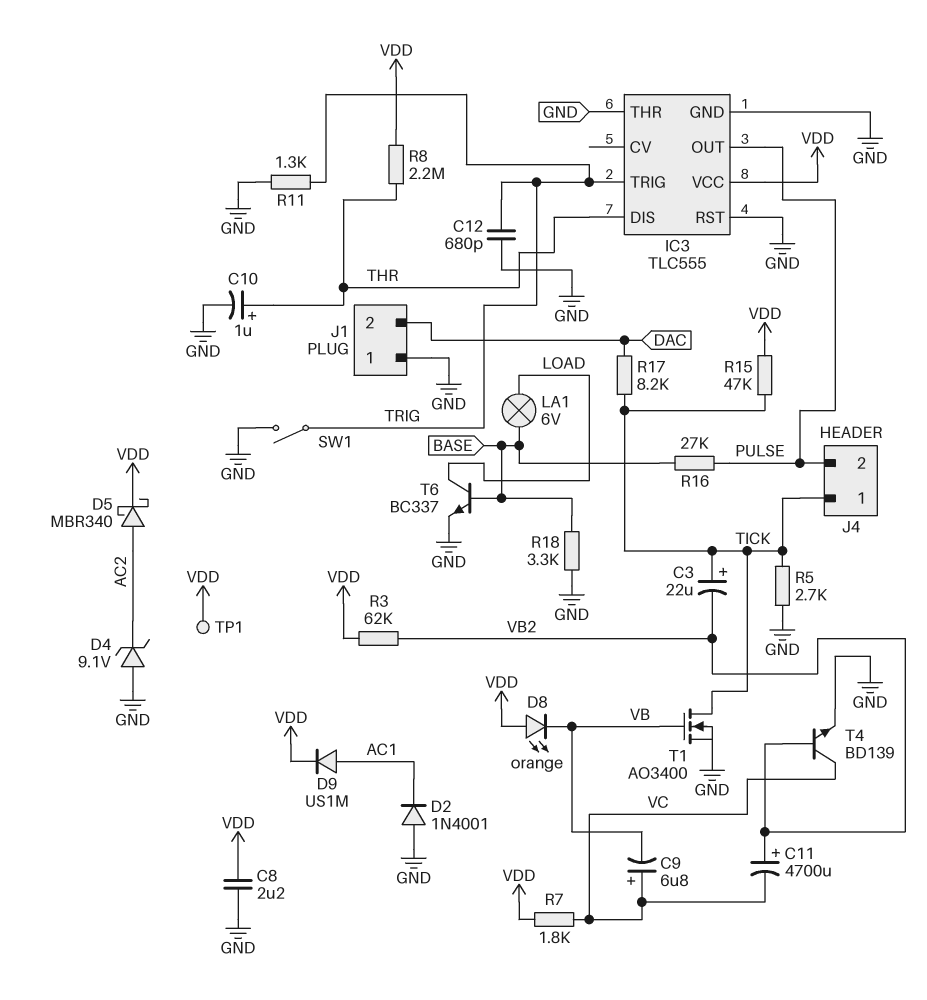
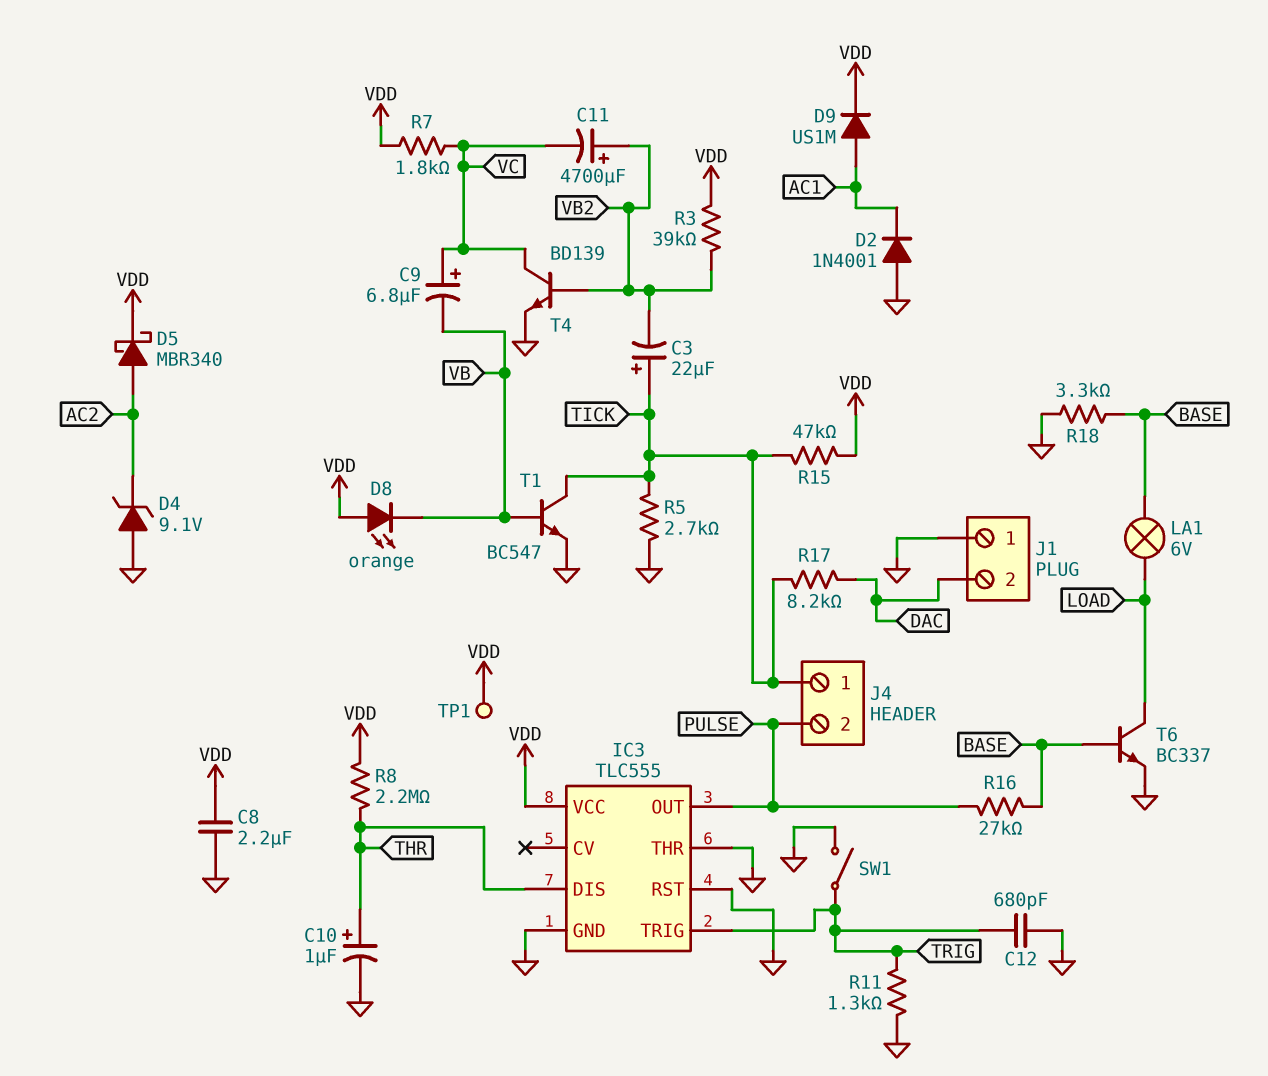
R3: 62k (VB2, VDD) -> 39k (VB2, VDD)
T1: NMOS AO3400 (G VB, D TICK, S GND) -> NPN BC547 (B VB, C TICK, E GND)

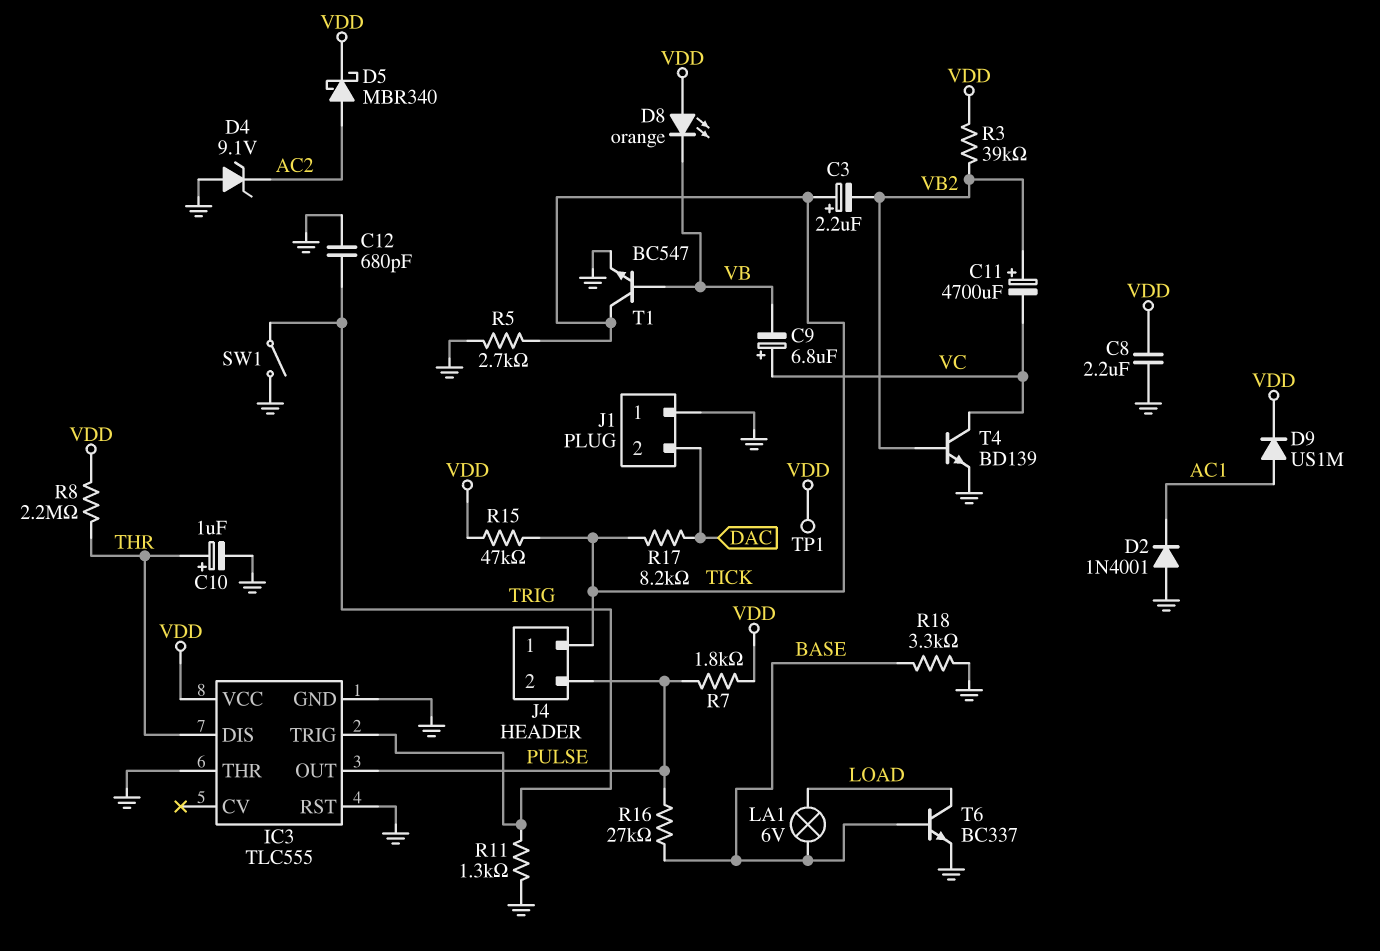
C3: 22uF (plus TICK, minus VB2) -> 2.2uF (plus TICK, minus VB2)
R7: 1.8k (VC, VDD) -> 1.8k (PULSE, VDD)

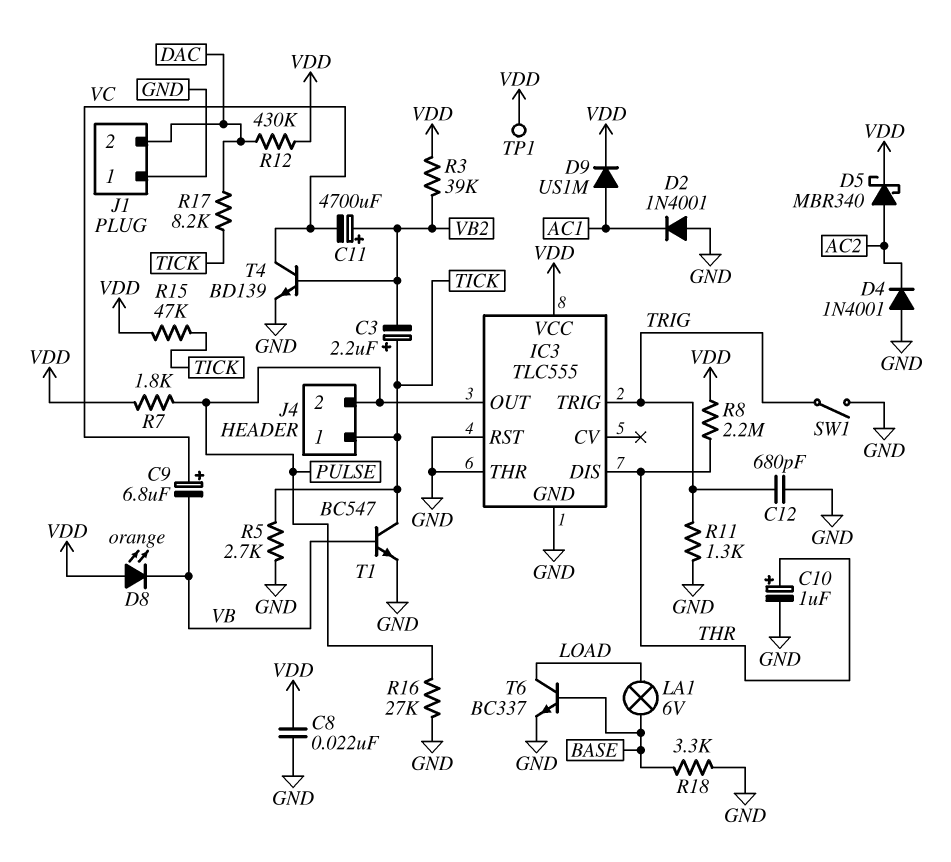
C8: 2.2uF (GND, VDD) -> 22nF (GND, VDD)
D4: zener 9.1V (A GND, K AC2) -> diode 1N4001 (A GND, K AC2)
R12: none -> 430k (DAC, VDD)
R16: 27k (BASE, PULSE) -> 27k (GND, PULSE)

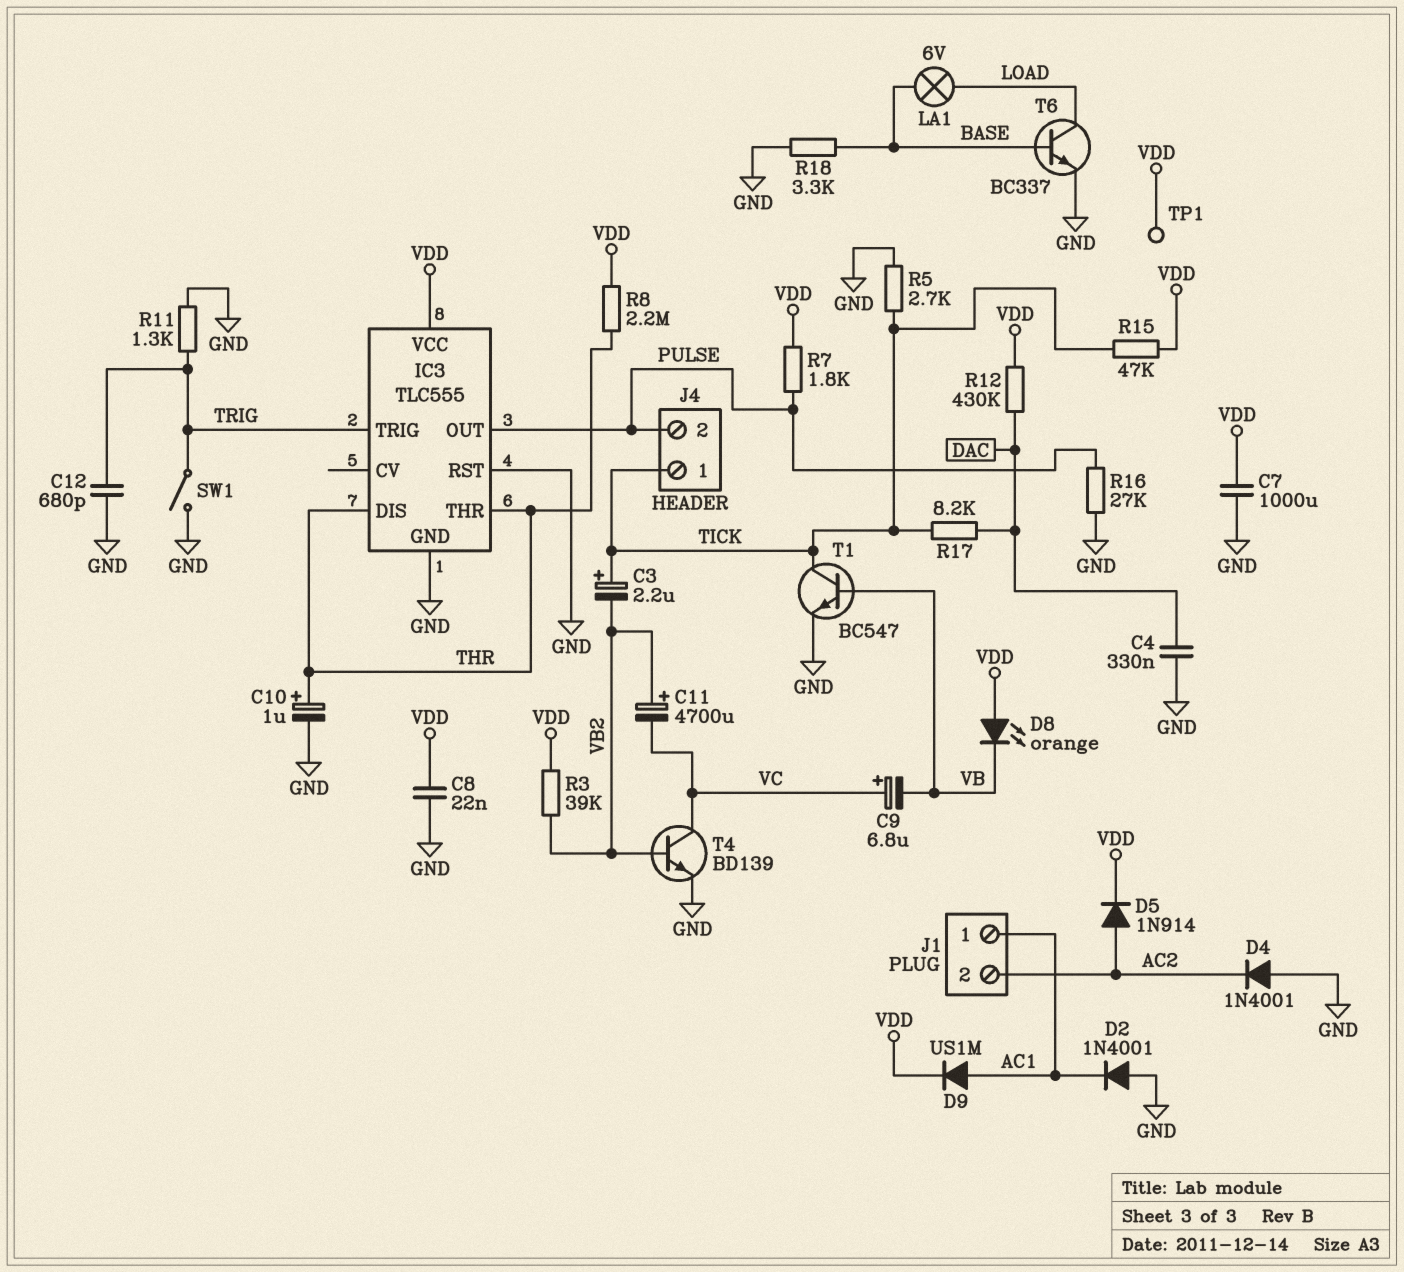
C4: none -> 330nF (DAC, GND)
C7: none -> 1000uF (GND, VDD)
D5: schottky MBR340 (A AC2, K VDD) -> diode 1N914 (A AC2, K VDD)
IC3 pin THR: GND -> THR
J1 pin 1: GND -> AC1
J1 pin 2: DAC -> AC2

